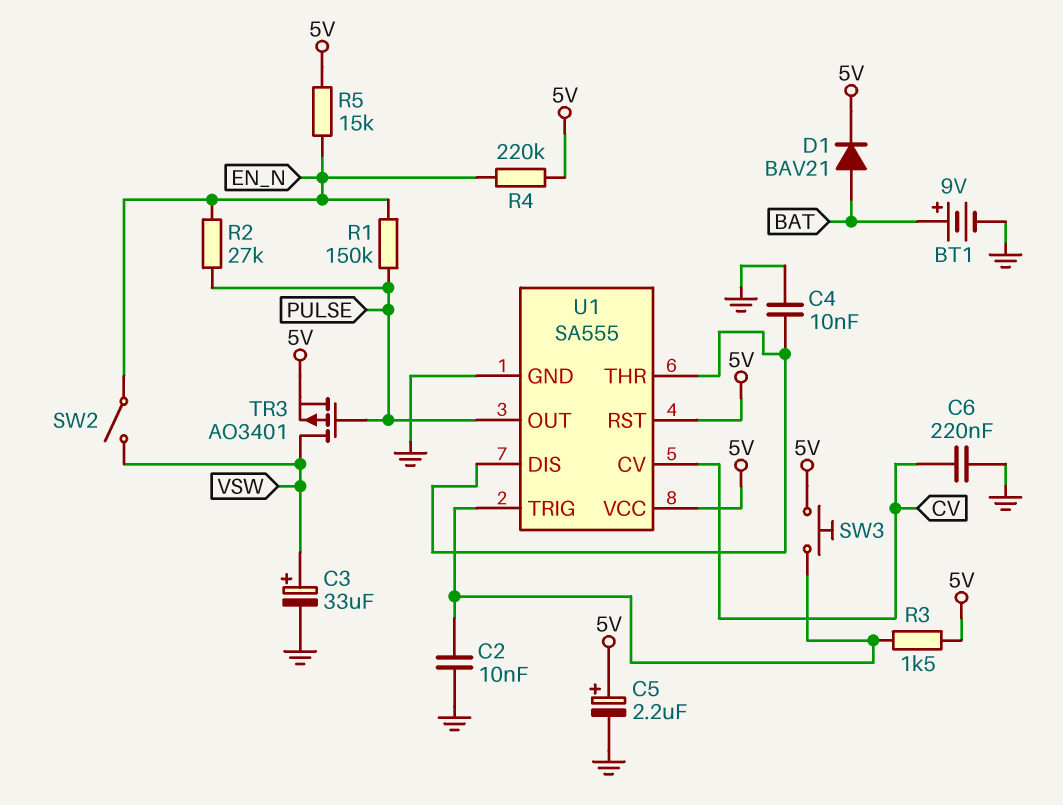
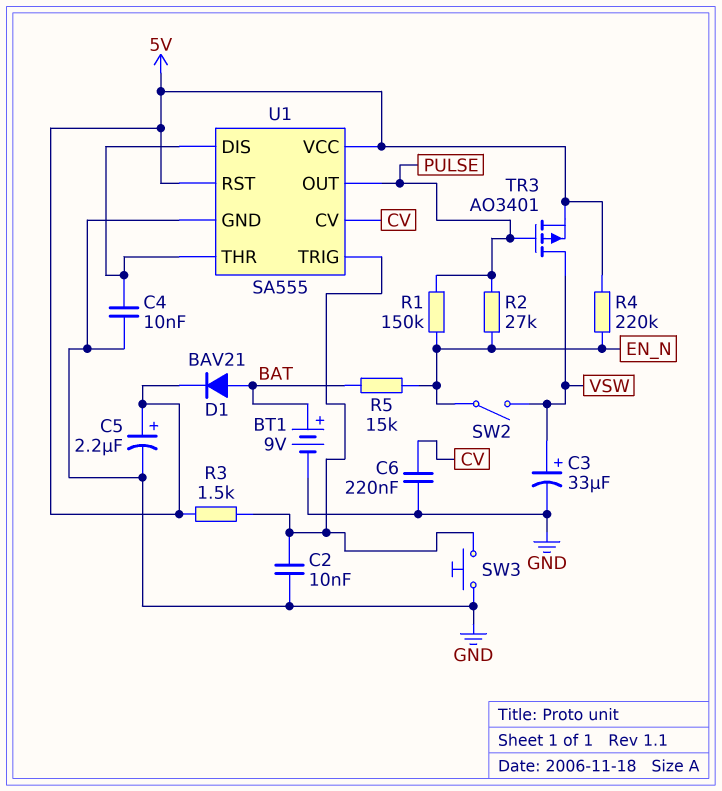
R5: 15k (5V, EN_N) -> 15k (BAT, EN_N)
SW3: button (5V, U1/TRIG) -> button (GND, U1/TRIG)

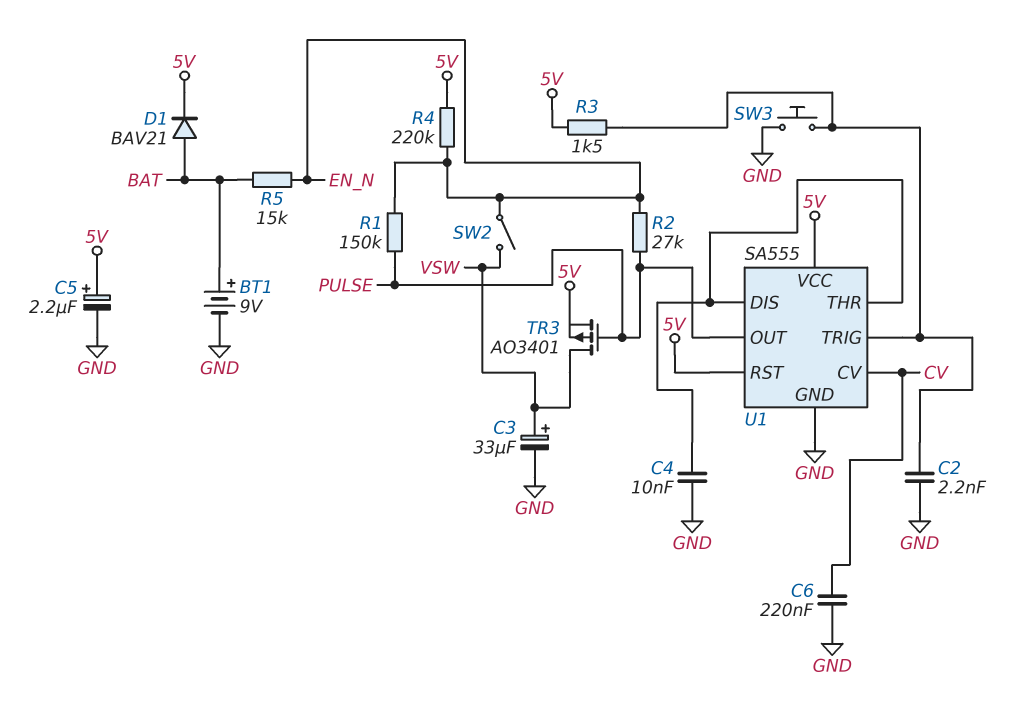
C2: 10nF (GND, U1/TRIG) -> 2.2nF (GND, U1/TRIG)

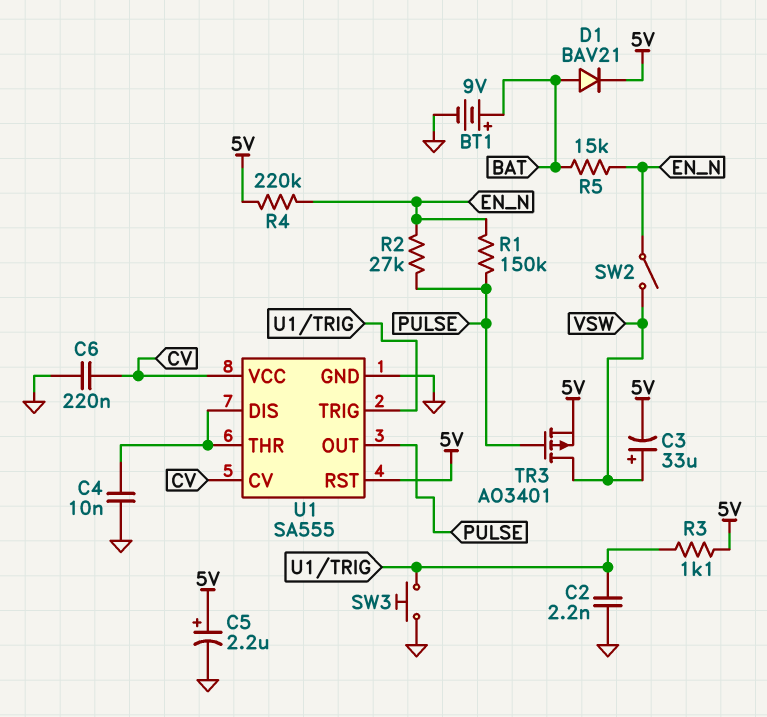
C3: 33uF (plus VSW, minus GND) -> 33uF (plus VSW, minus 5V)
R3: 1.5k (5V, U1/TRIG) -> 1.1k (5V, U1/TRIG)
U1 pin VCC: 5V -> CV

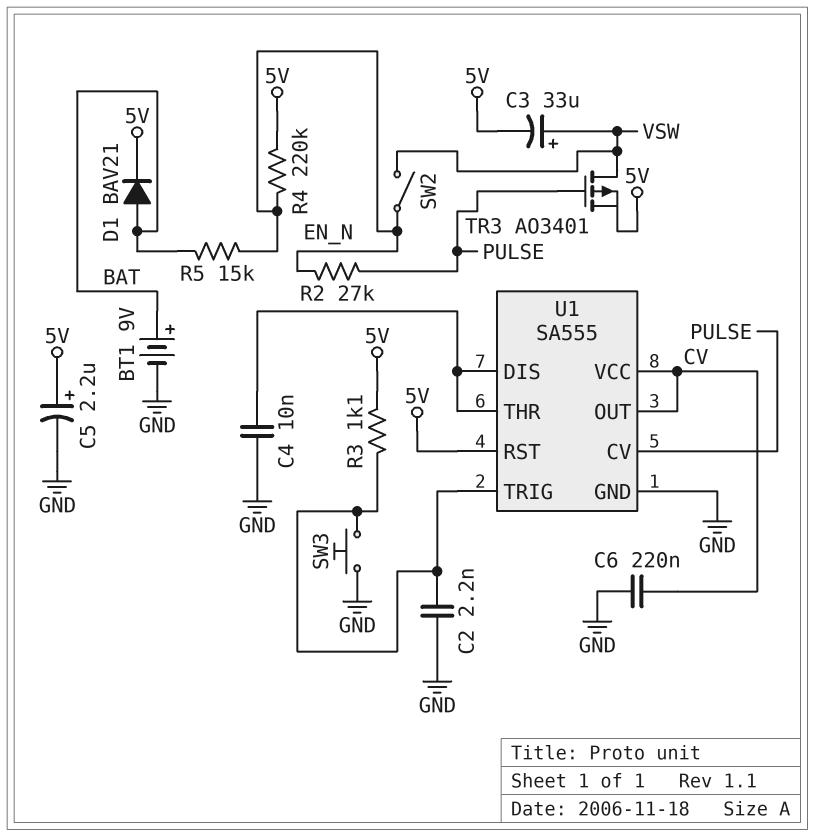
R1: 150k (EN_N, PULSE) -> none
U1 pin CV: CV -> PULSE
U1 pin OUT: PULSE -> CV

